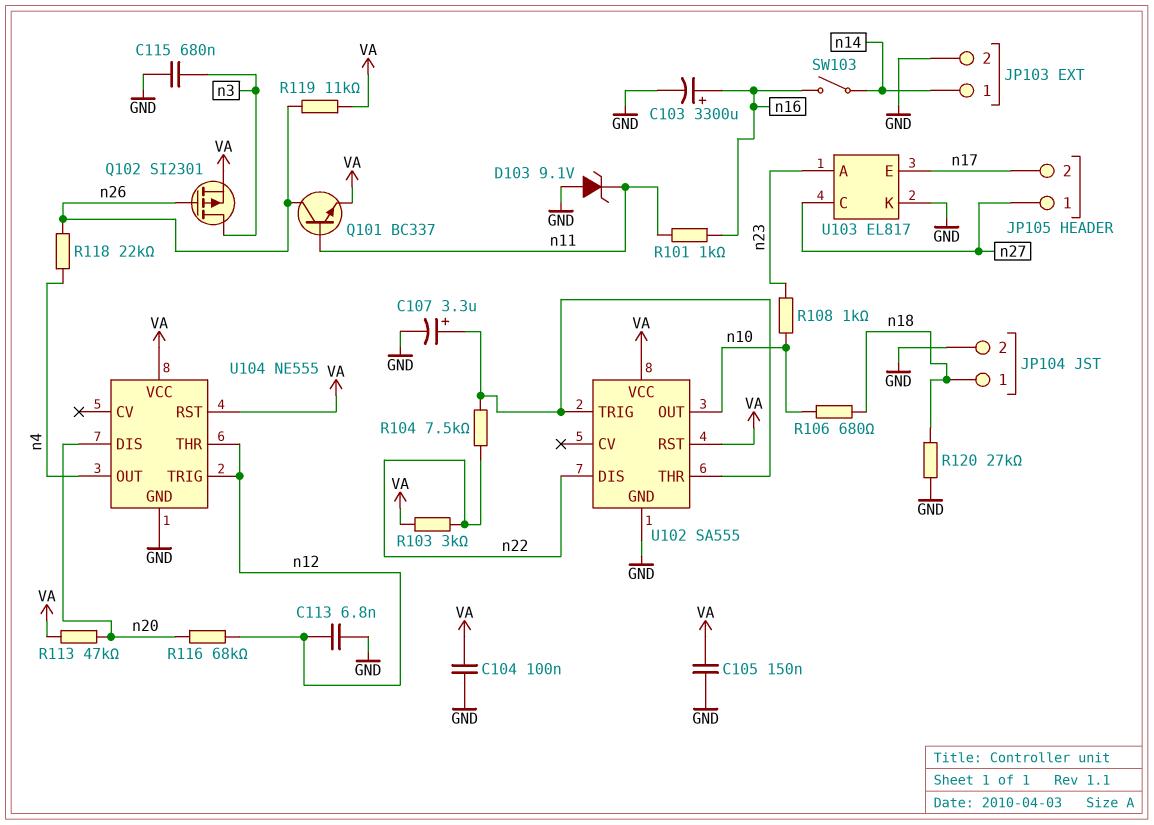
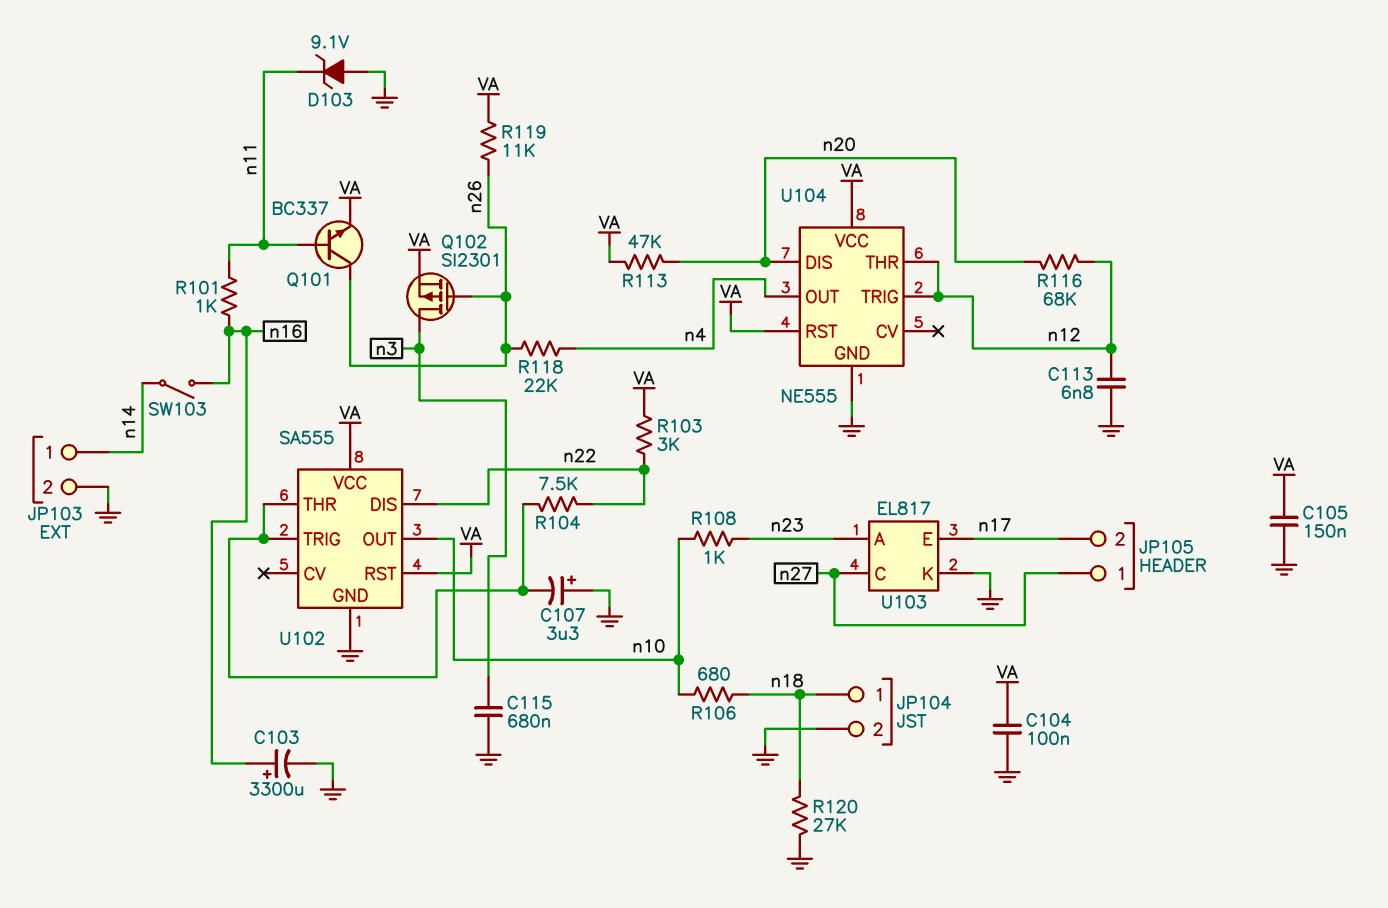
C107: 3.3uF (plus U102/THR, minus GND) -> 3.3uF (plus GND, minus U102/THR)

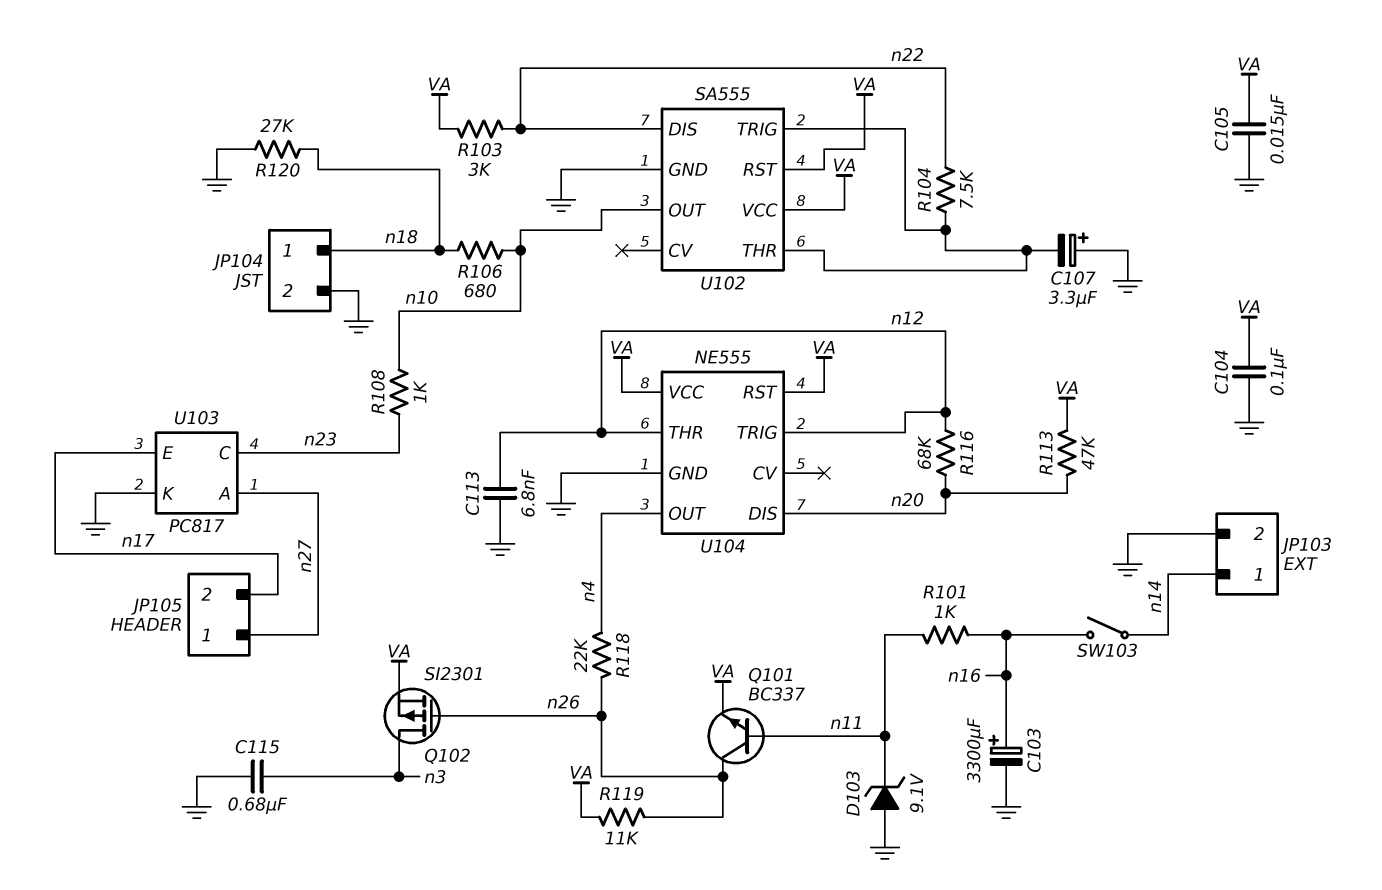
C105: 150nF (GND, VA) -> 15nF (GND, VA)
U103: EL817 -> PC817
U103 pin A: n23 -> n27
U103 pin C: n27 -> n23

